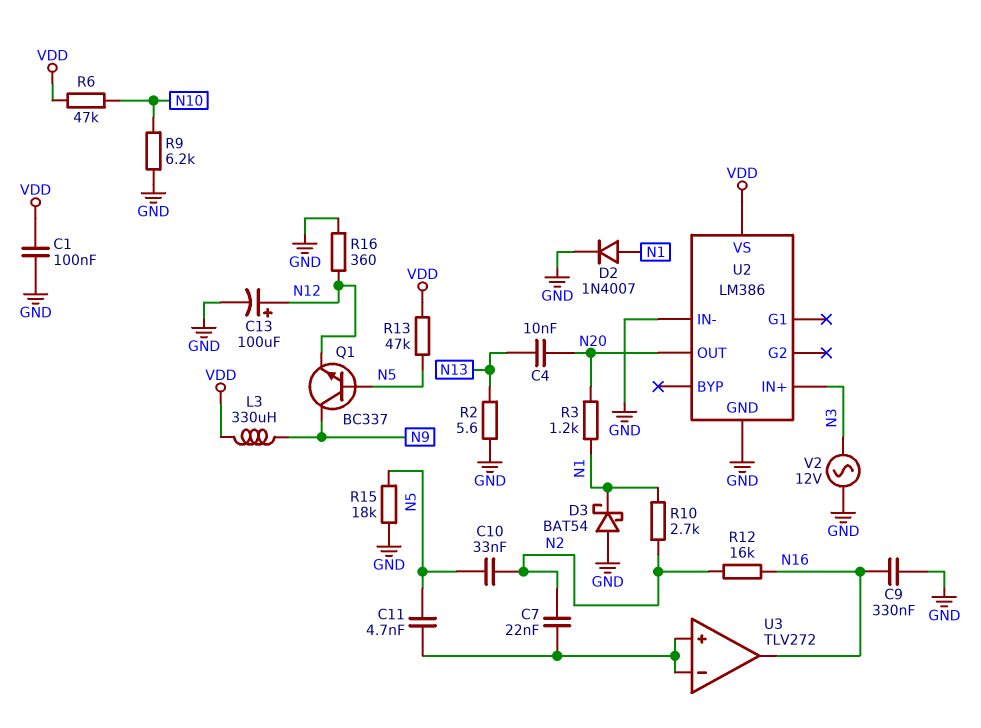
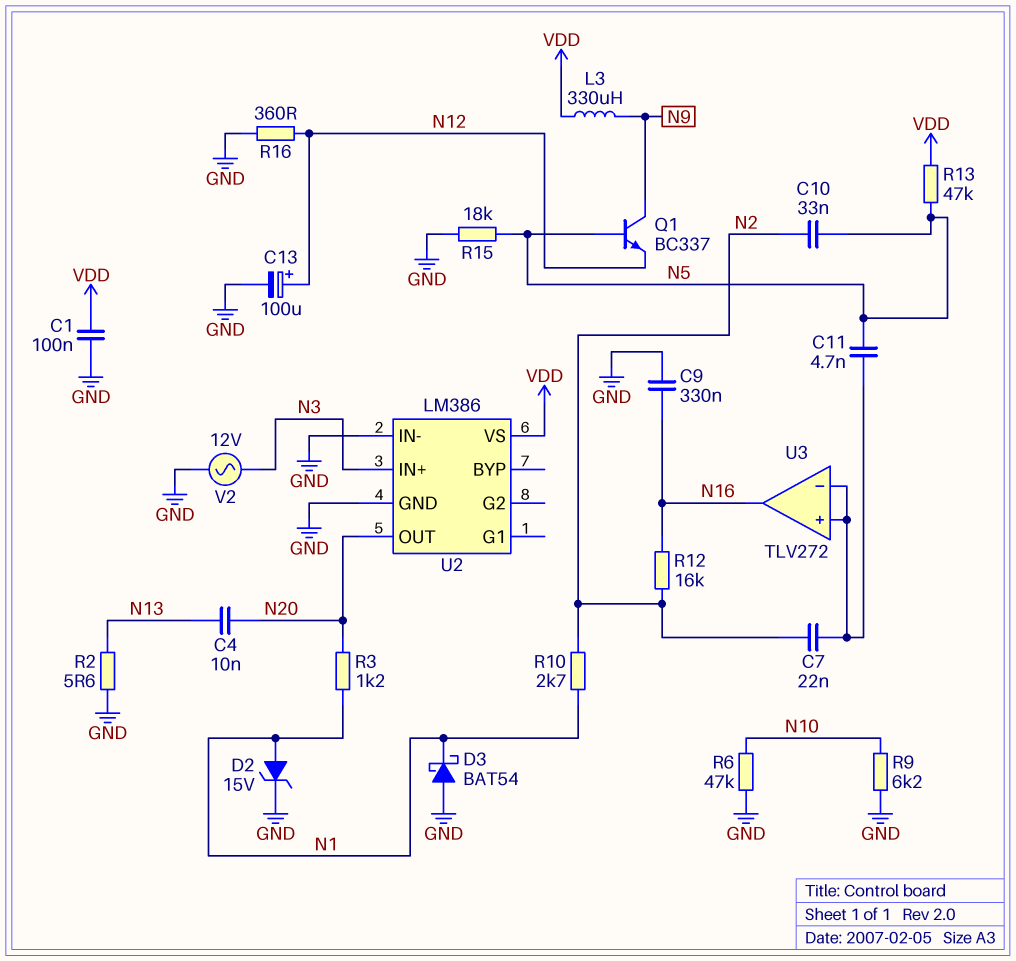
D2: diode 1N4007 (A N1, K GND) -> zener 15V (A N1, K GND)
R6: 47k (N10, VDD) -> 47k (GND, N10)

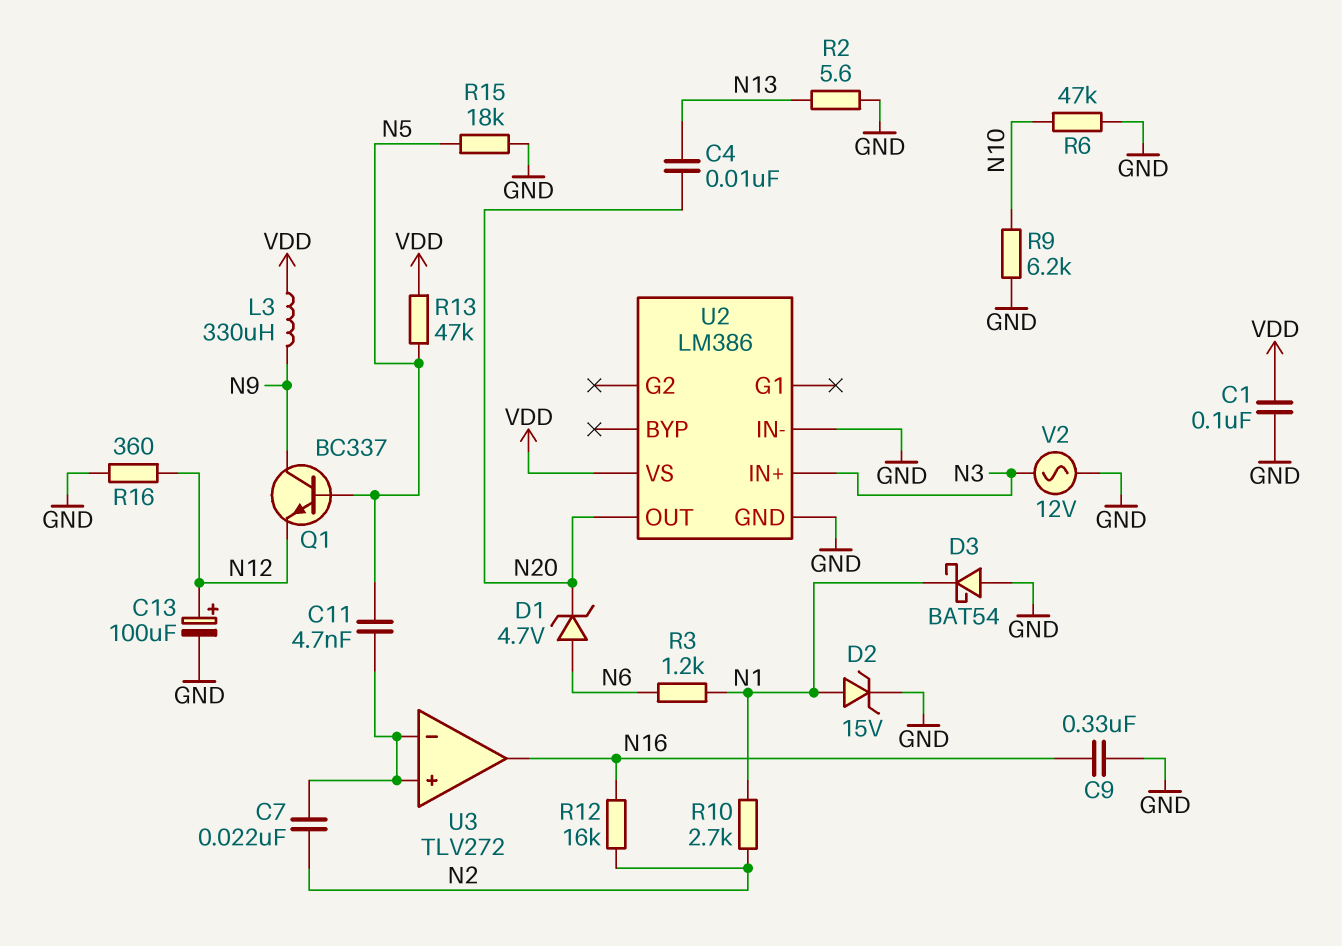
C10: 33nF (N2, N5) -> none
D1: none -> zener 4.7V (A N6, K N20)
R3: 1.2k (N1, N20) -> 1.2k (N1, N6)

